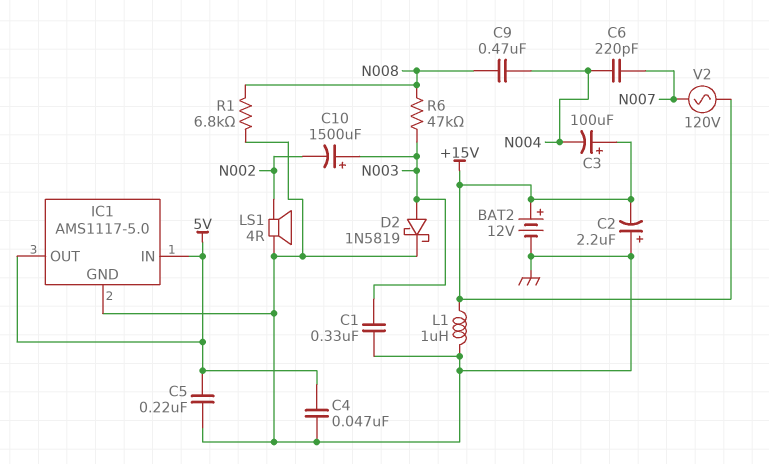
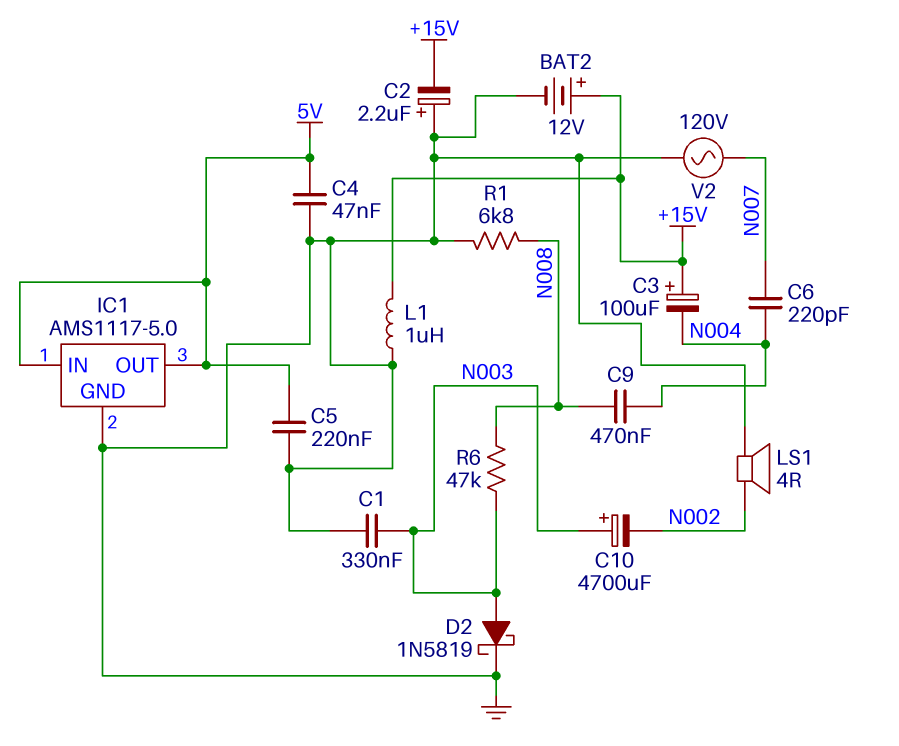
C10: 1500uF (plus N003, minus N002) -> 4700uF (plus N003, minus N002)
V2: AC 120V (+15V, N007) -> AC 120V (GND, N007)

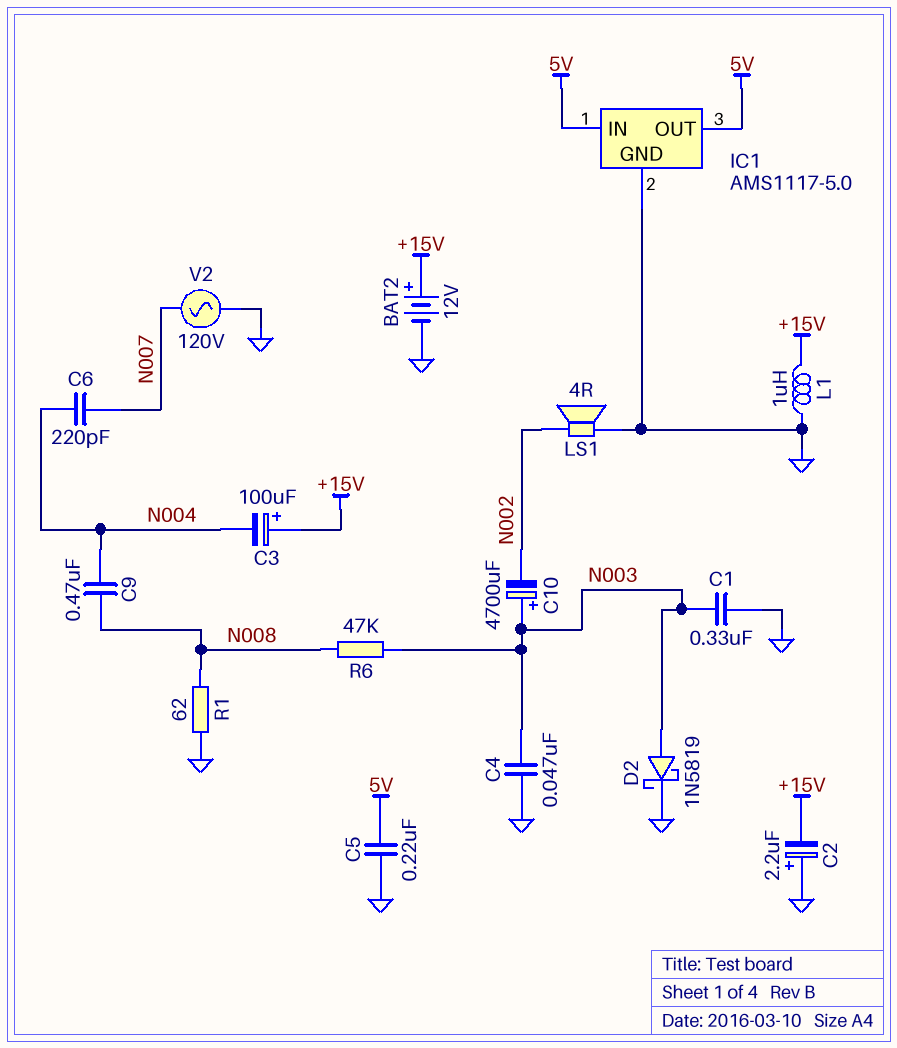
C4: 47nF (5V, GND) -> 47nF (GND, N003)
R1: 6.8k (GND, N008) -> 62 (GND, N008)

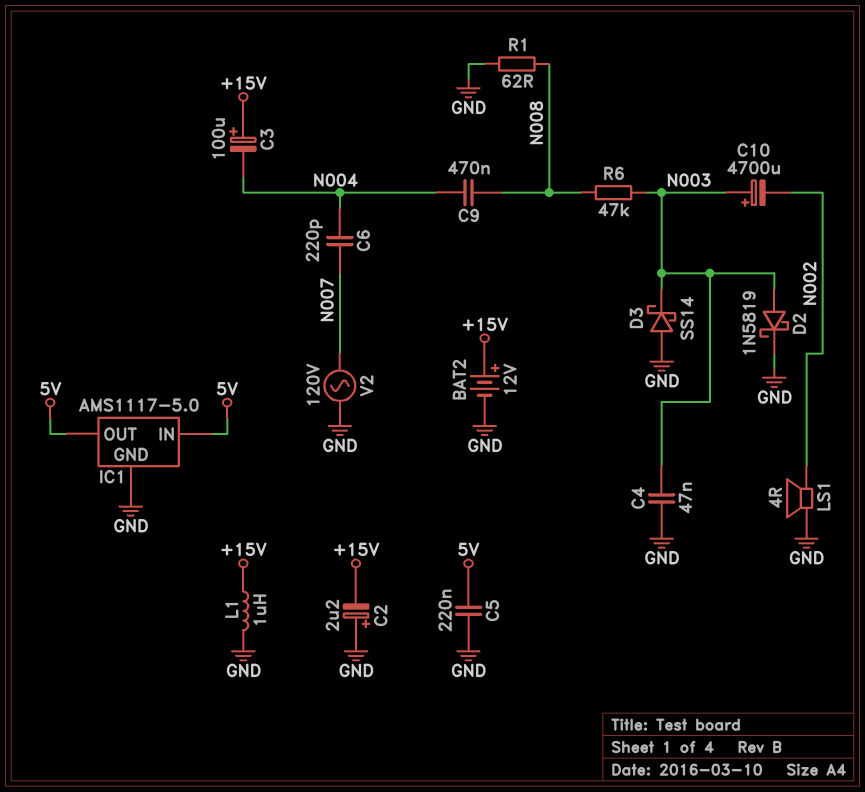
C1: 330nF (GND, N003) -> none
D3: none -> schottky SS14 (A GND, K N003)

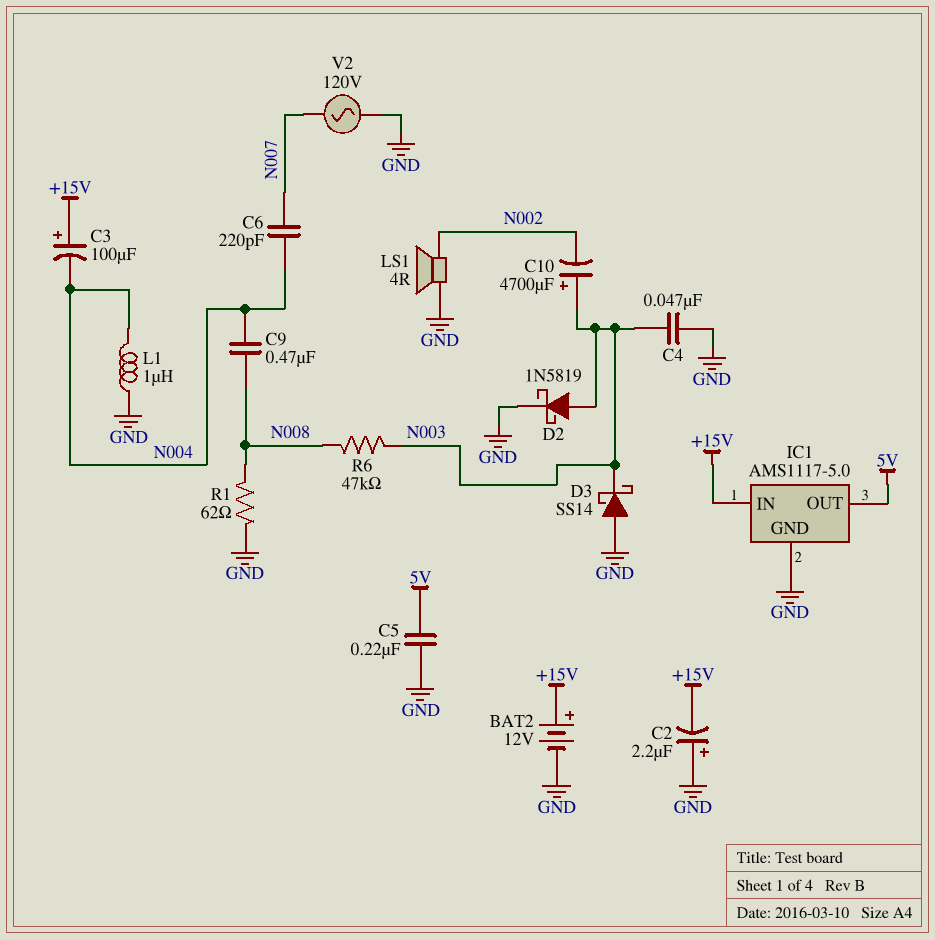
IC1 pin IN: 5V -> +15V
L1: 1uH (+15V, GND) -> 1uH (GND, N004)

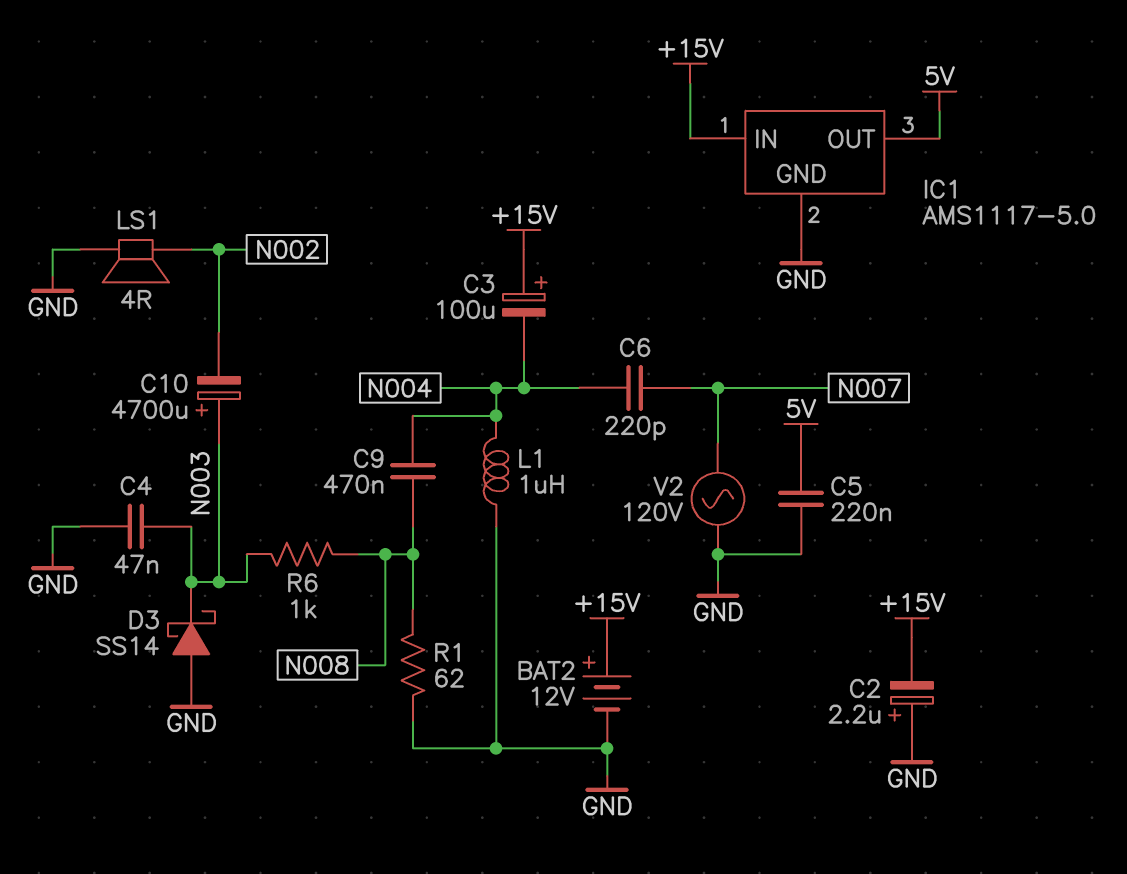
D2: schottky 1N5819 (A N003, K GND) -> none
R6: 47k (N003, N008) -> 1k (N003, N008)

